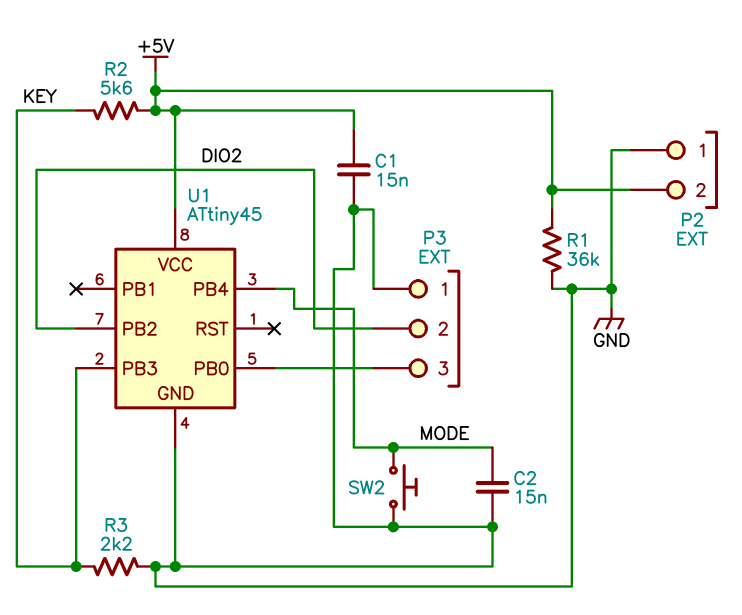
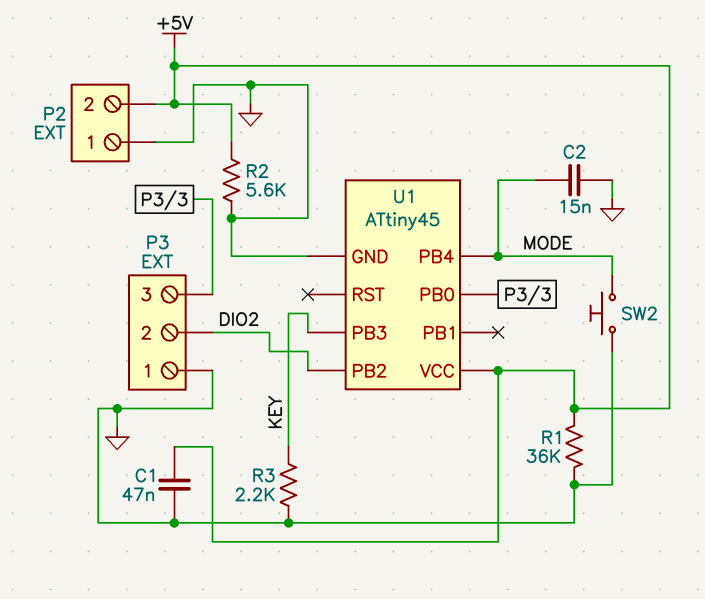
C1: 15nF (+5V, GND) -> 47nF (+5V, GND)
R2: 5.6k (+5V, KEY) -> 5.6k (+5V, GND)

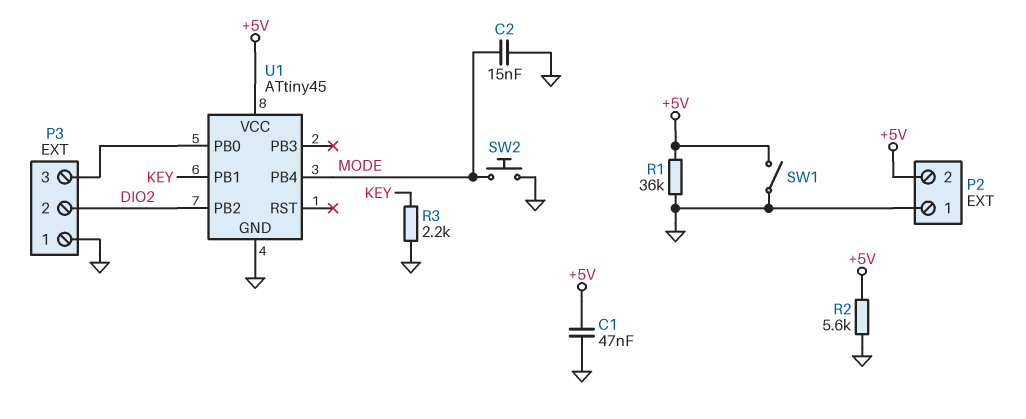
SW1: none -> switch (+5V, GND)
U1 pin PB1: none -> KEY
U1 pin PB3: KEY -> none

